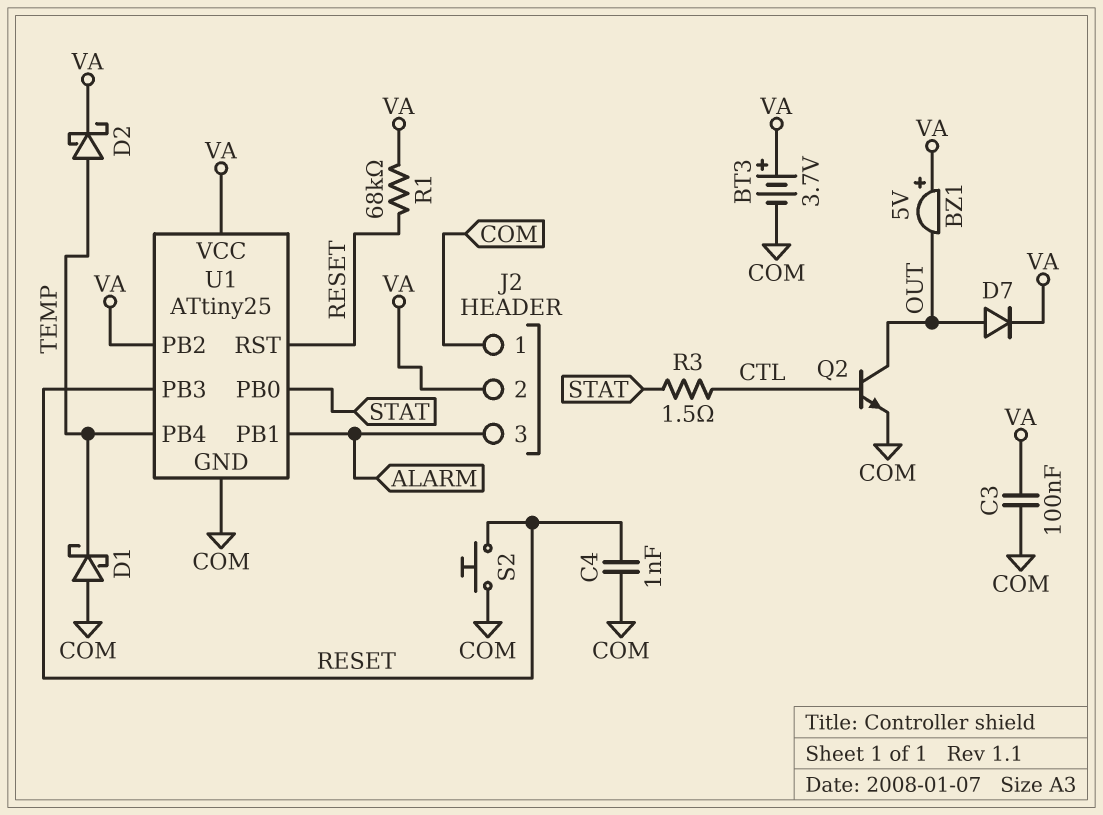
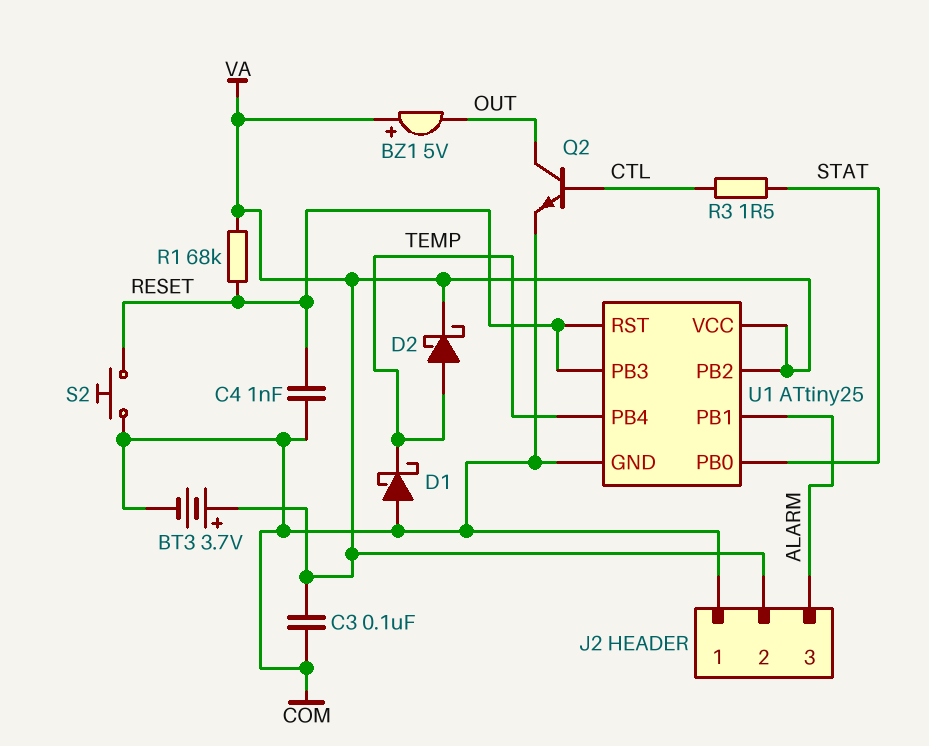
D7: diode (A OUT, K VA) -> none

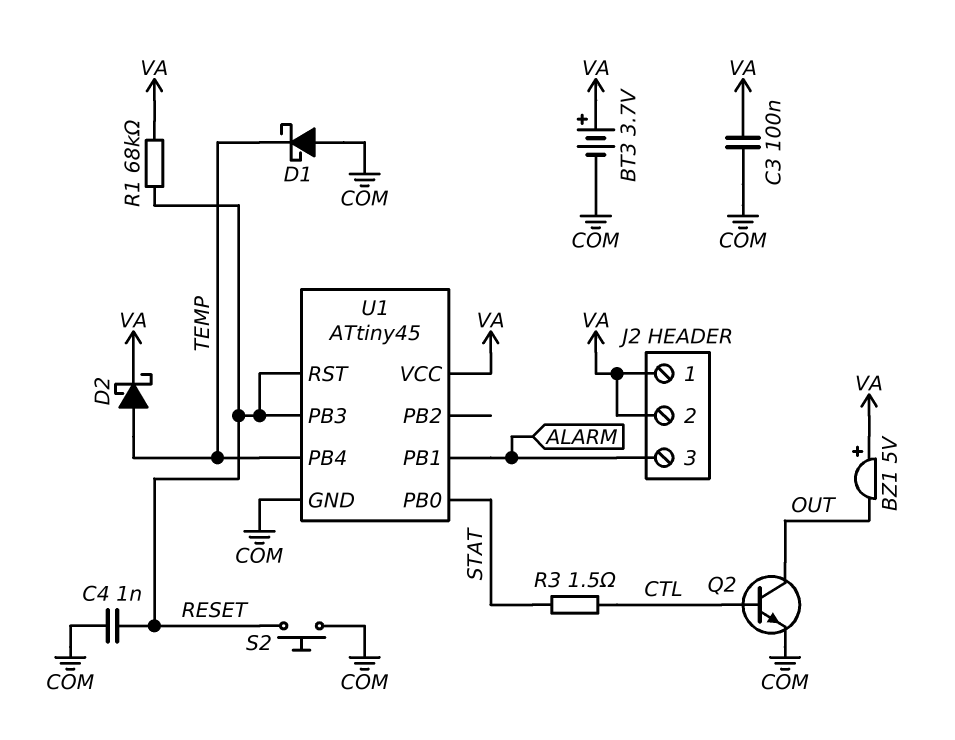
J2 pin 1: COM -> VA
U1: ATtiny25 -> ATtiny45
U1 pin PB2: VA -> none

